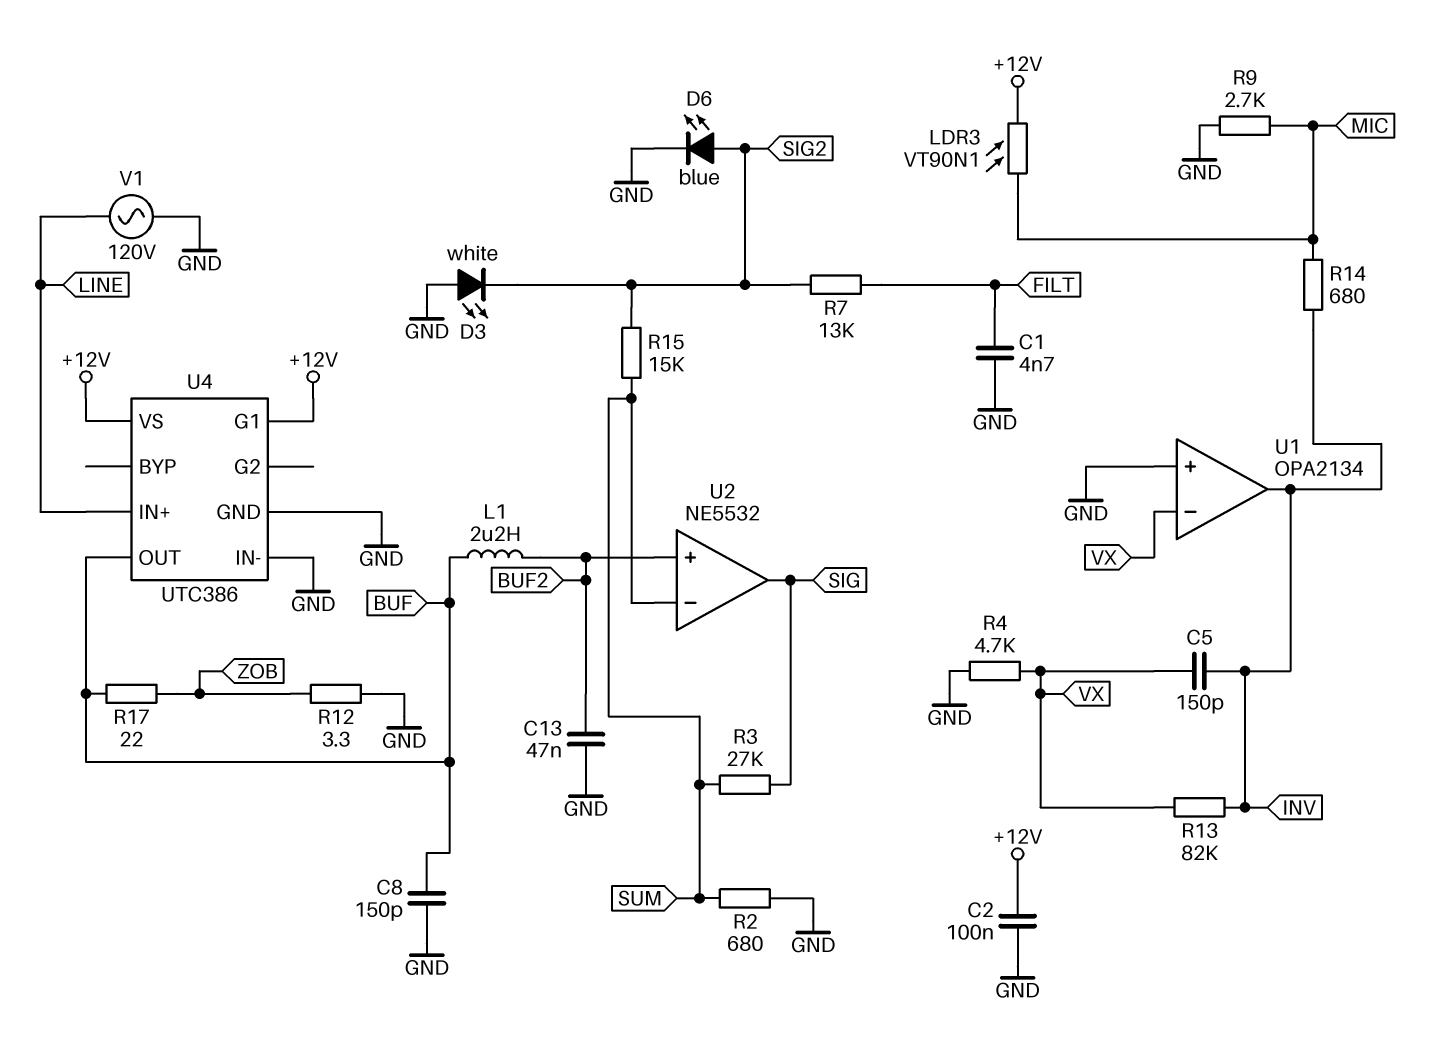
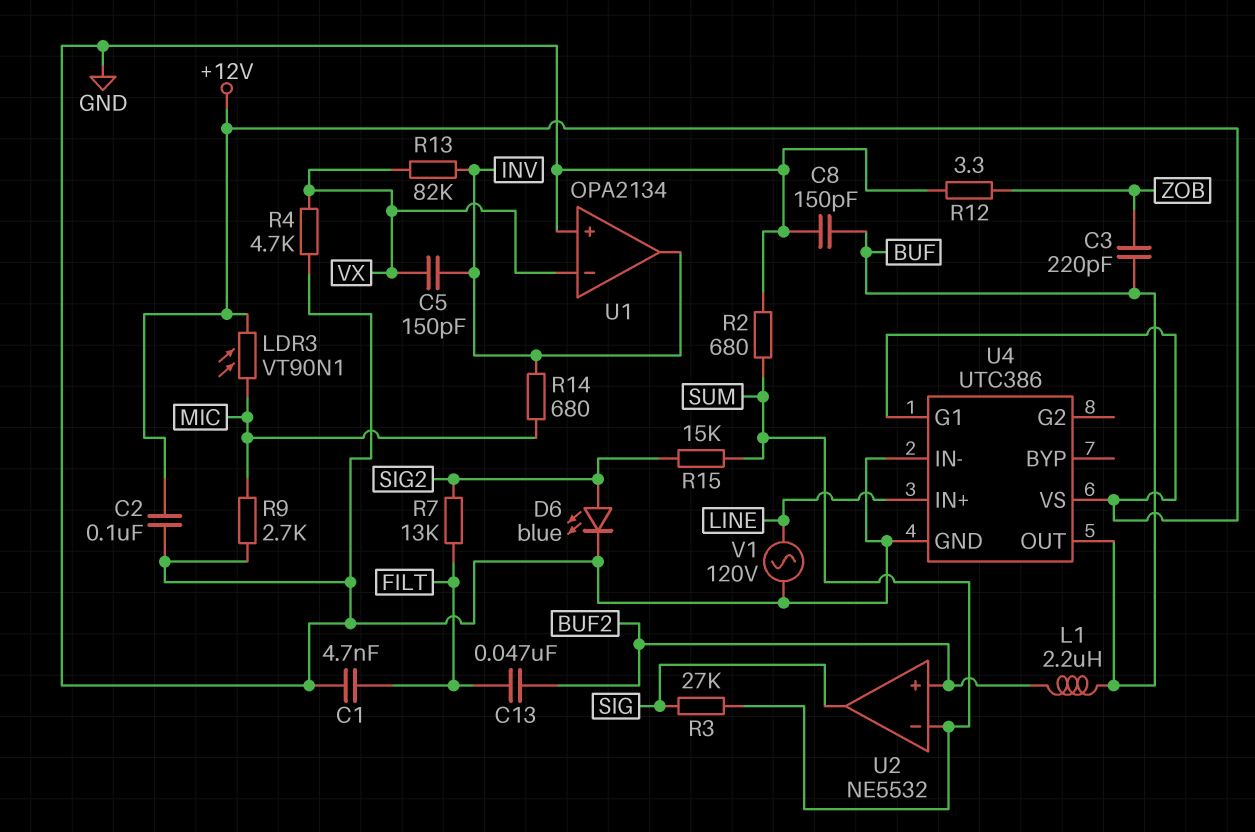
C3: none -> 220pF (BUF, ZOB)
C13: 47nF (BUF2, GND) -> 47nF (BUF2, FILT)
D3: LED white (A GND, K SIG2) -> none
R17: 22 (BUF, ZOB) -> none

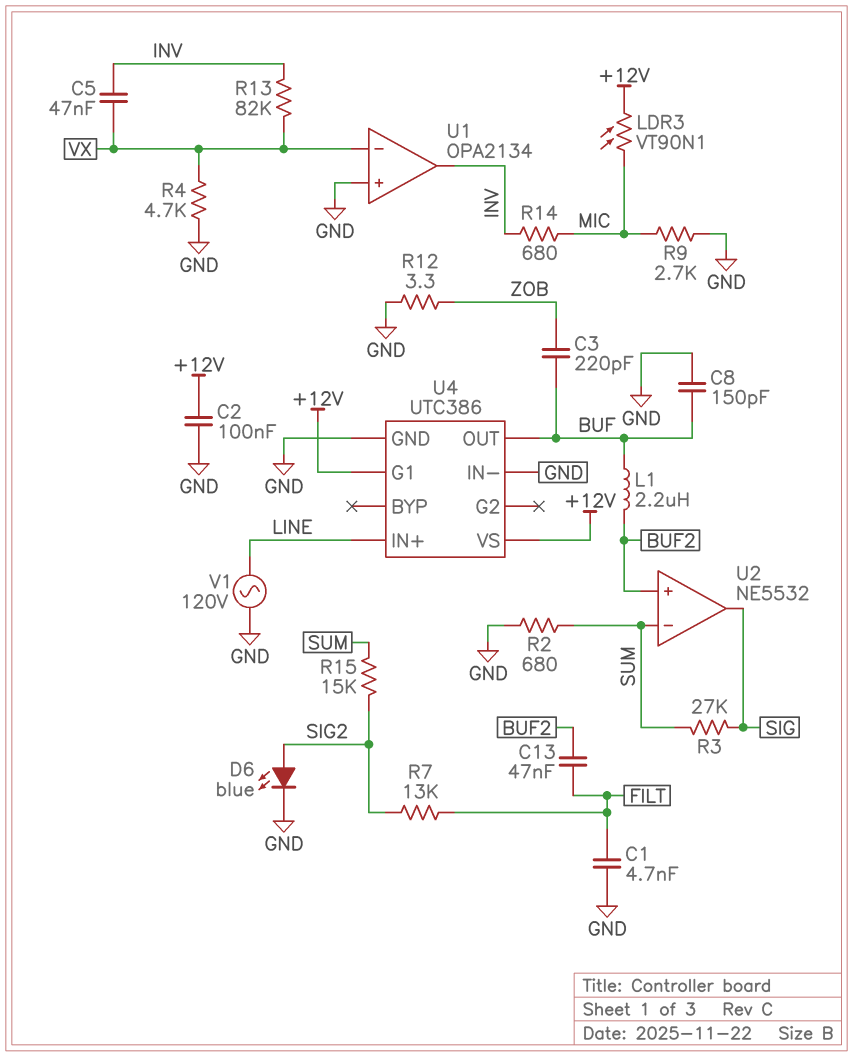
C5: 150pF (INV, VX) -> 47nF (INV, VX)

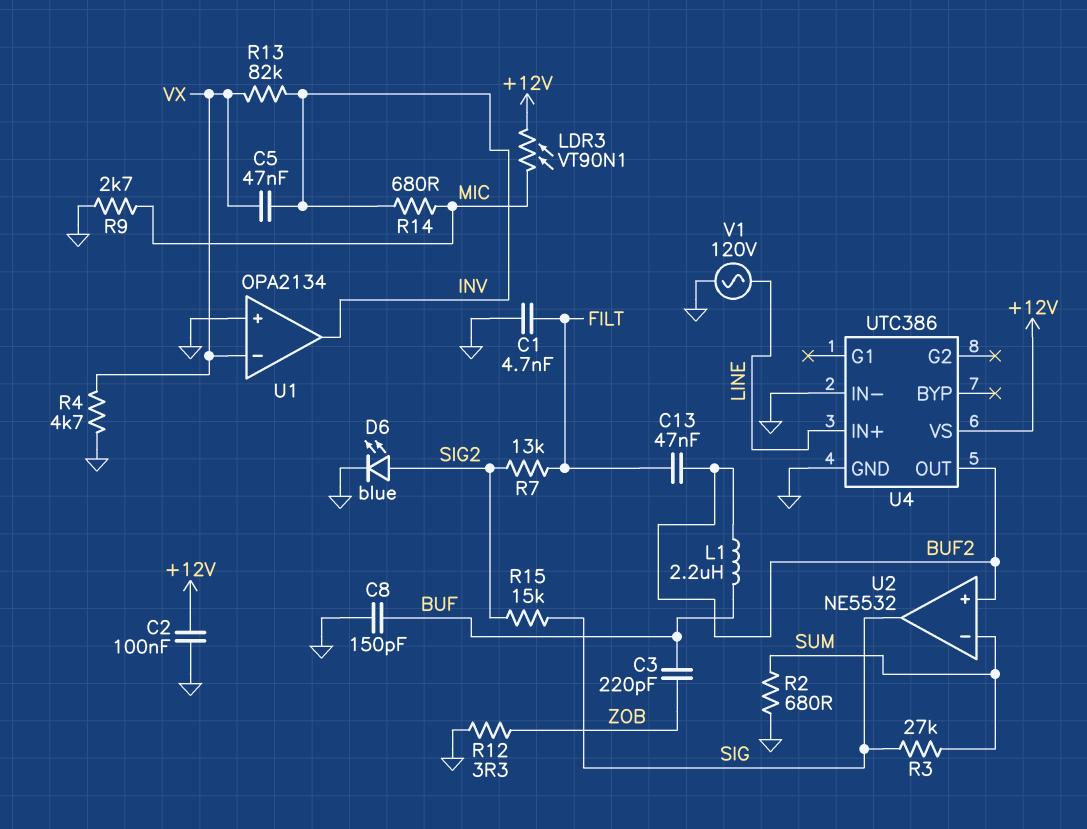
R15: 15k (SIG2, SUM) -> 15k (SIG, SIG2)
U4 pin G1: +12V -> none
U4 pin OUT: BUF -> BUF2

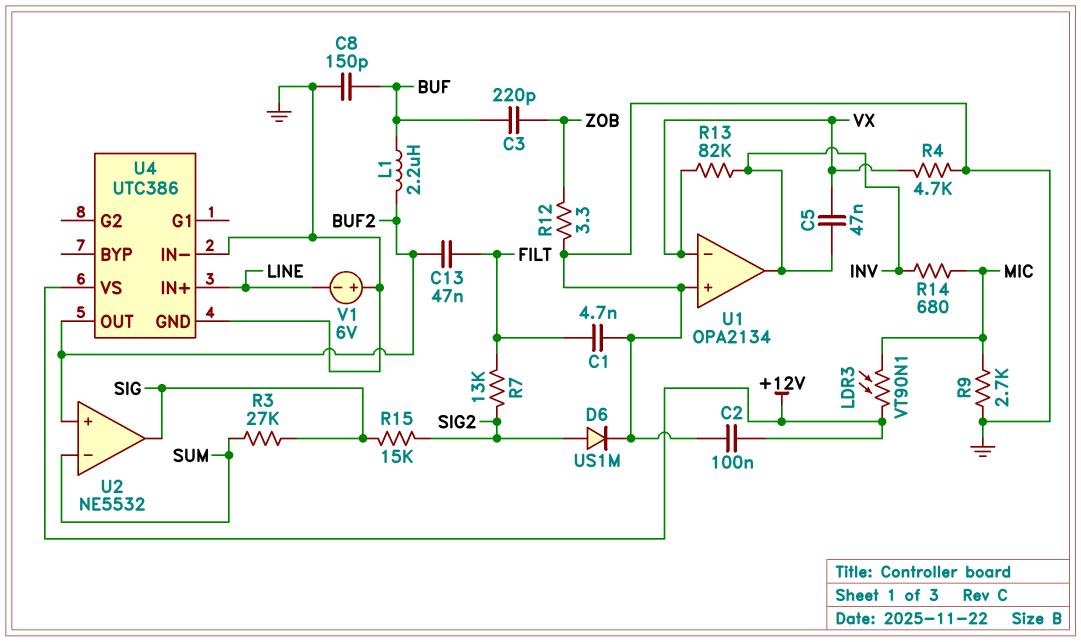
D6: LED blue (A SIG2, K GND) -> diode US1M (A SIG2, K GND)
R2: 680 (GND, SUM) -> none
V1: AC 120V (GND, LINE) -> 6V (plus GND, minus LINE)

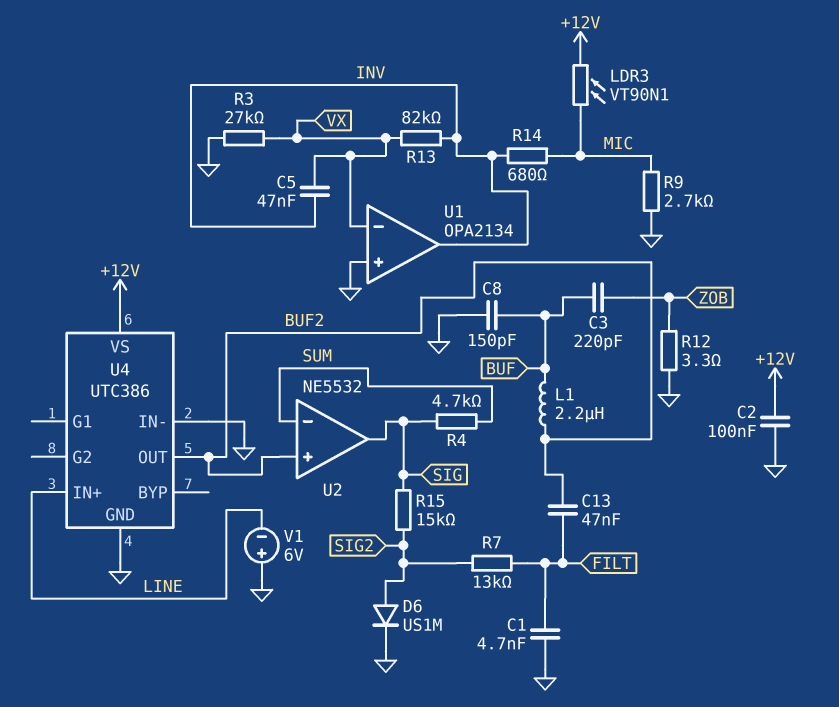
R3: 27k (SIG, SUM) -> 27k (GND, VX)
R4: 4.7k (GND, VX) -> 4.7k (SIG, SUM)

